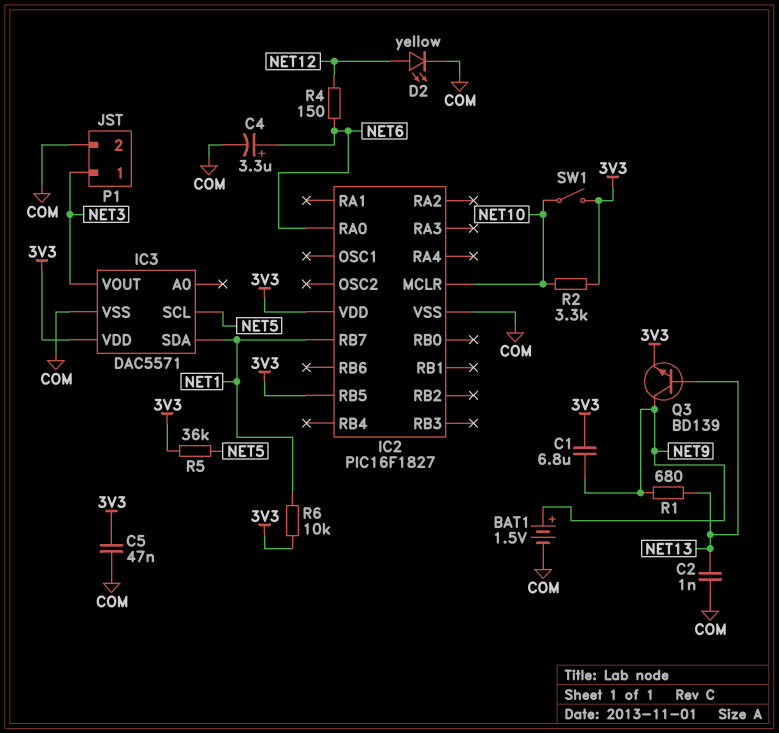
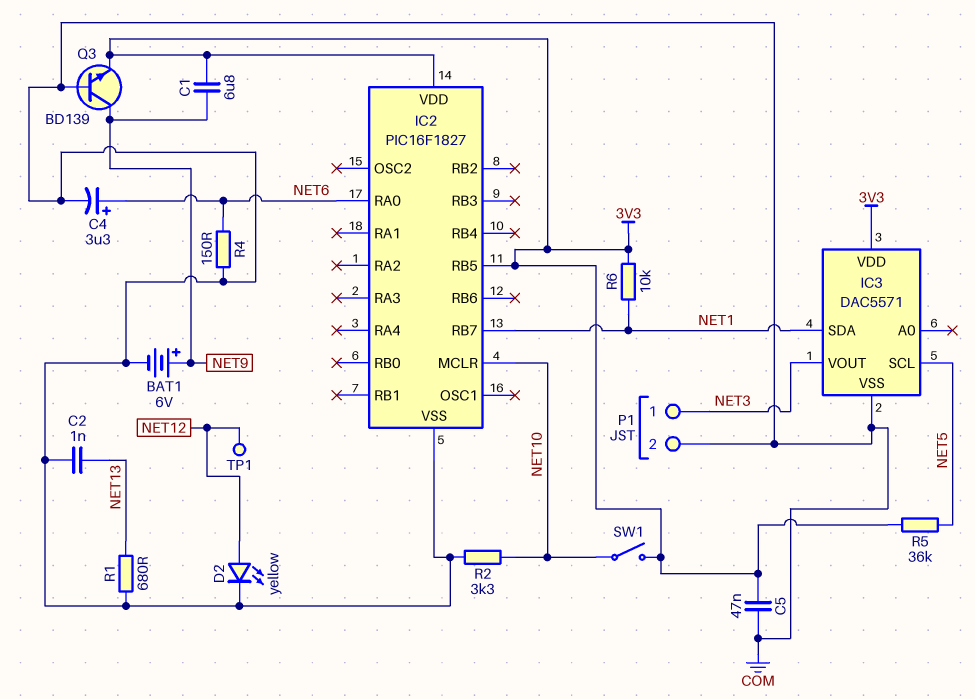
BAT1: 1.5V (plus NET9, minus COM) -> 6V (plus NET9, minus COM)
Q3: NPN BD139 (B NET13, C NET9, E 3V3) -> NPN BD139 (B COM, C NET9, E 3V3)
R1: 680 (NET9, NET13) -> 680 (COM, NET13)
R2: 3.3k (3V3, NET10) -> 3.3k (COM, NET10)
R4: 150 (NET6, NET12) -> 150 (COM, NET6)
TP1: none -> test point (NET12)

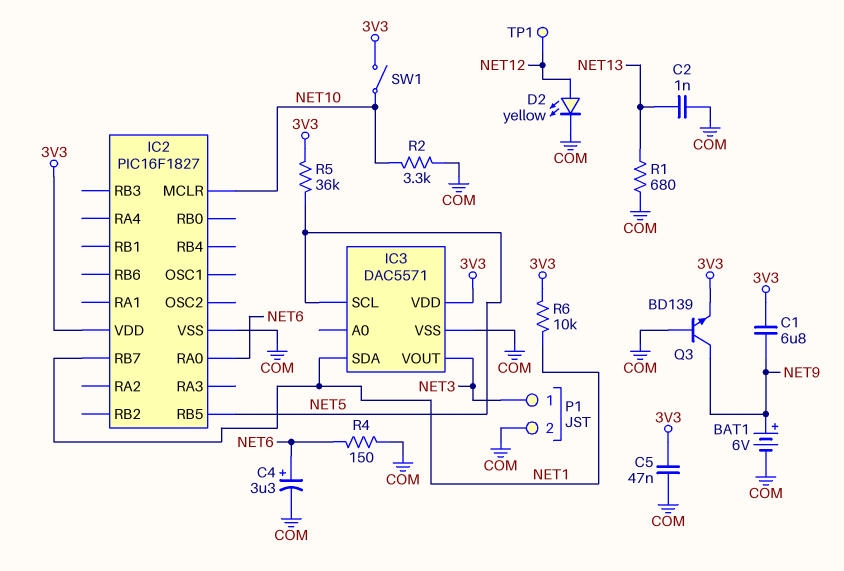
IC2 pin RB5: 3V3 -> NET5

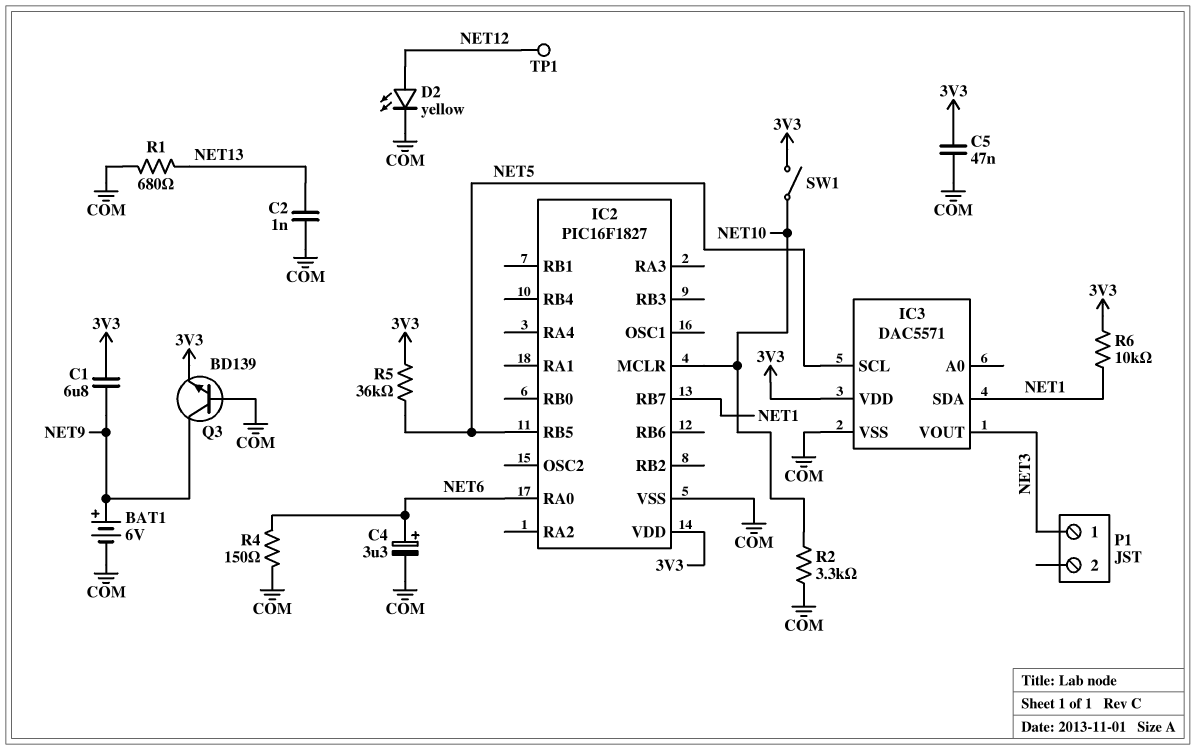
P1 pin 2: COM -> none

